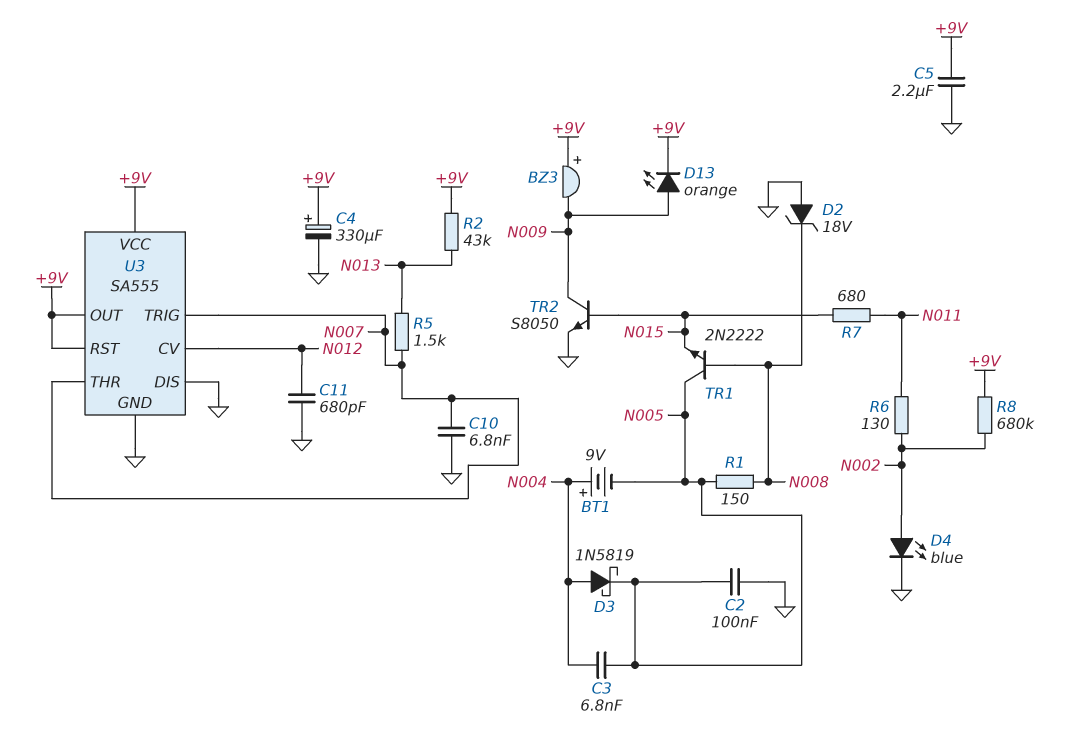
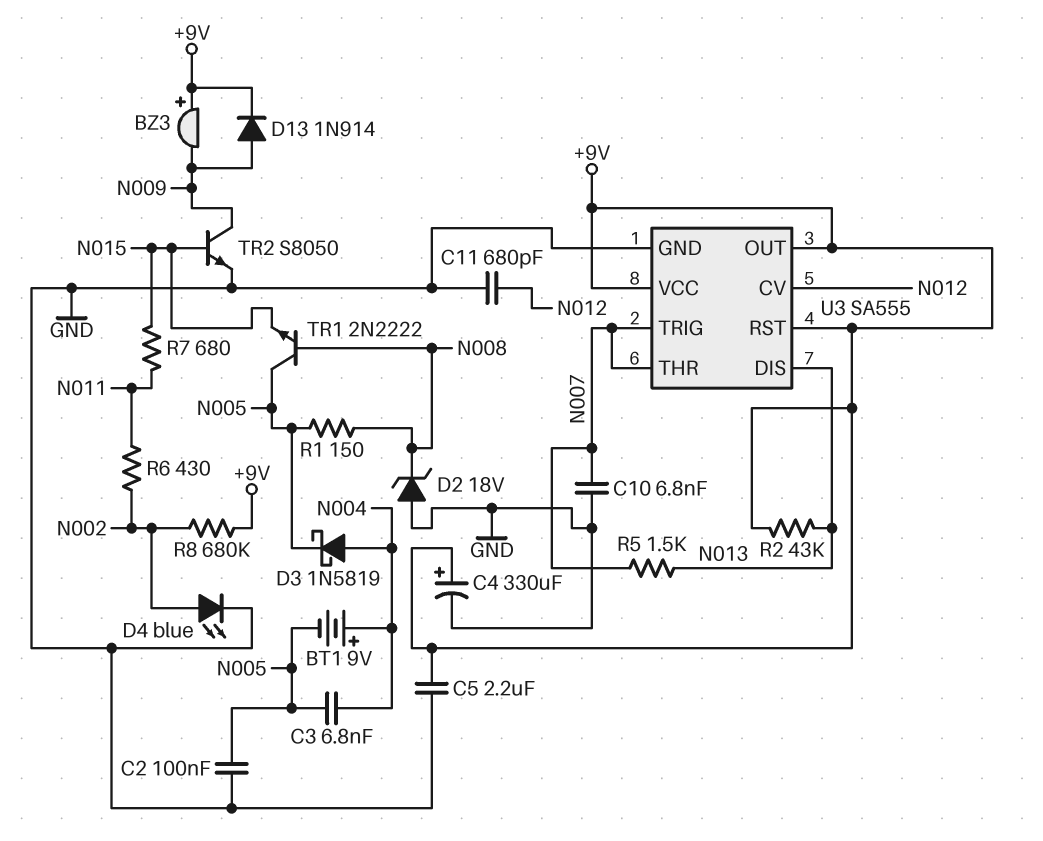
D13: LED orange (A N009, K +9V) -> diode 1N914 (A N009, K +9V)
R6: 130 (N002, N011) -> 430 (N002, N011)
U3 pin DIS: GND -> N013

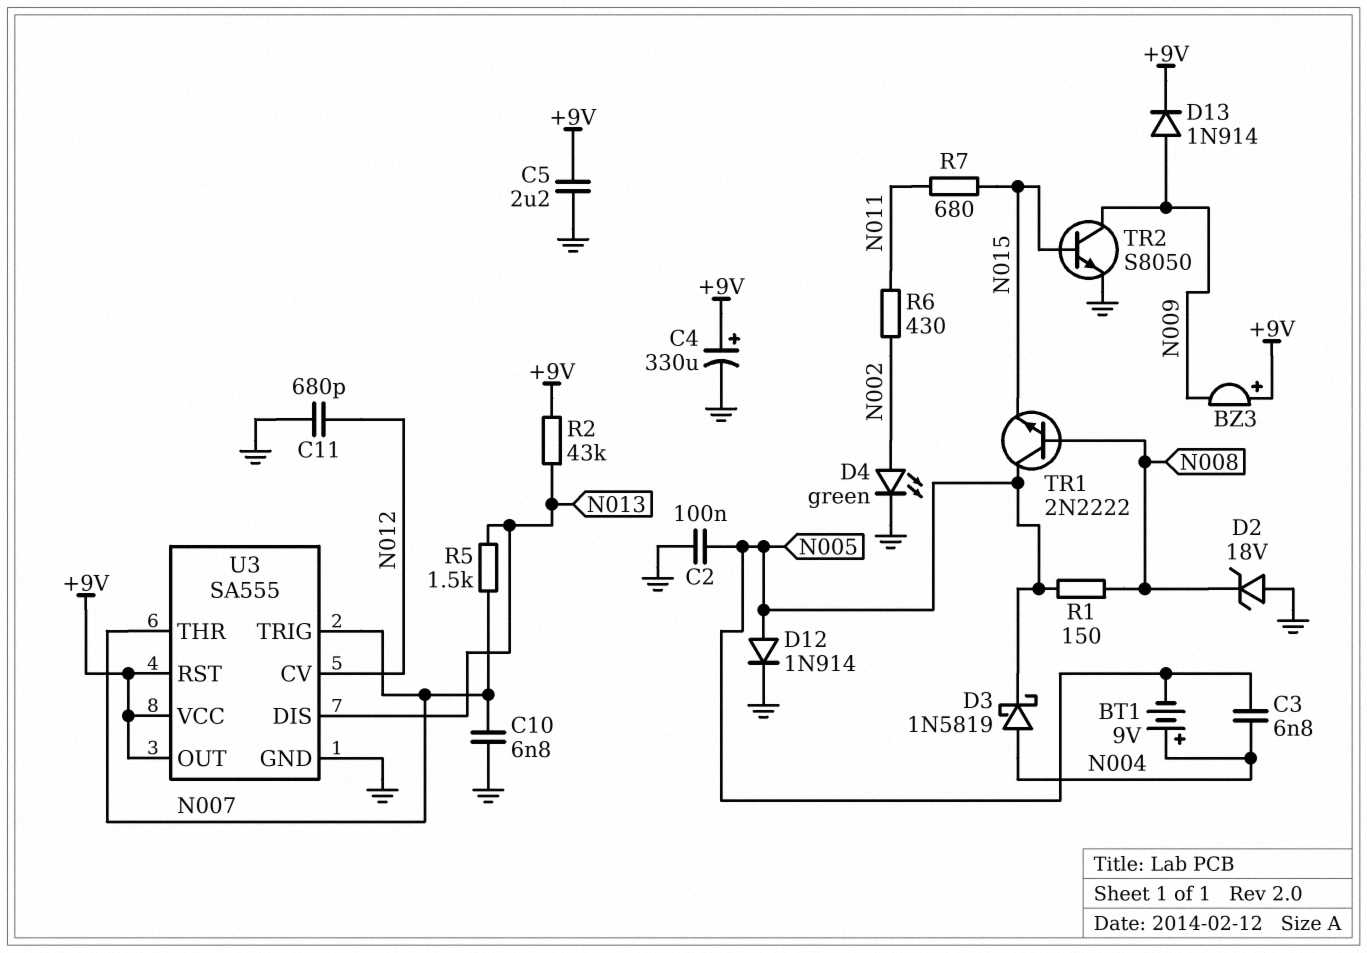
D4: LED blue (A N002, K GND) -> LED green (A N002, K GND)
D12: none -> diode 1N914 (A N005, K GND)
R8: 680k (+9V, N002) -> none

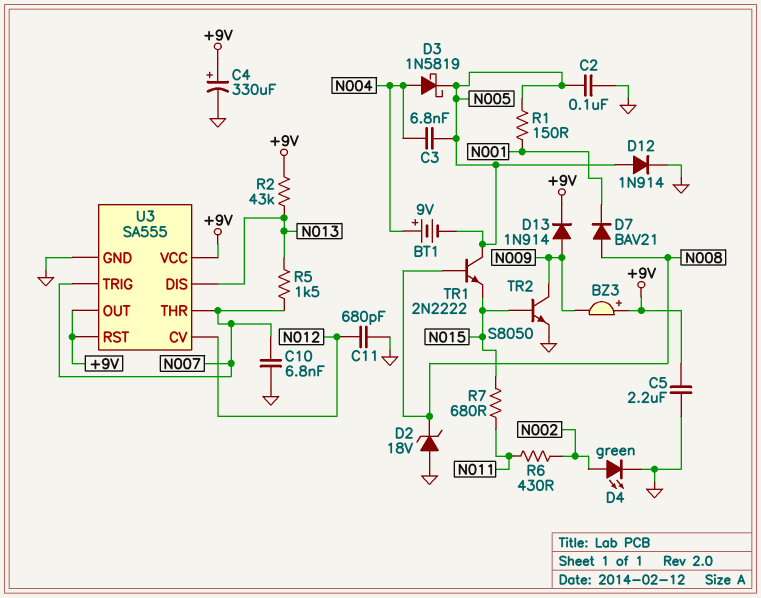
D7: none -> diode BAV21 (A N008, K N001)
R1: 150 (N005, N008) -> 150 (N001, N005)

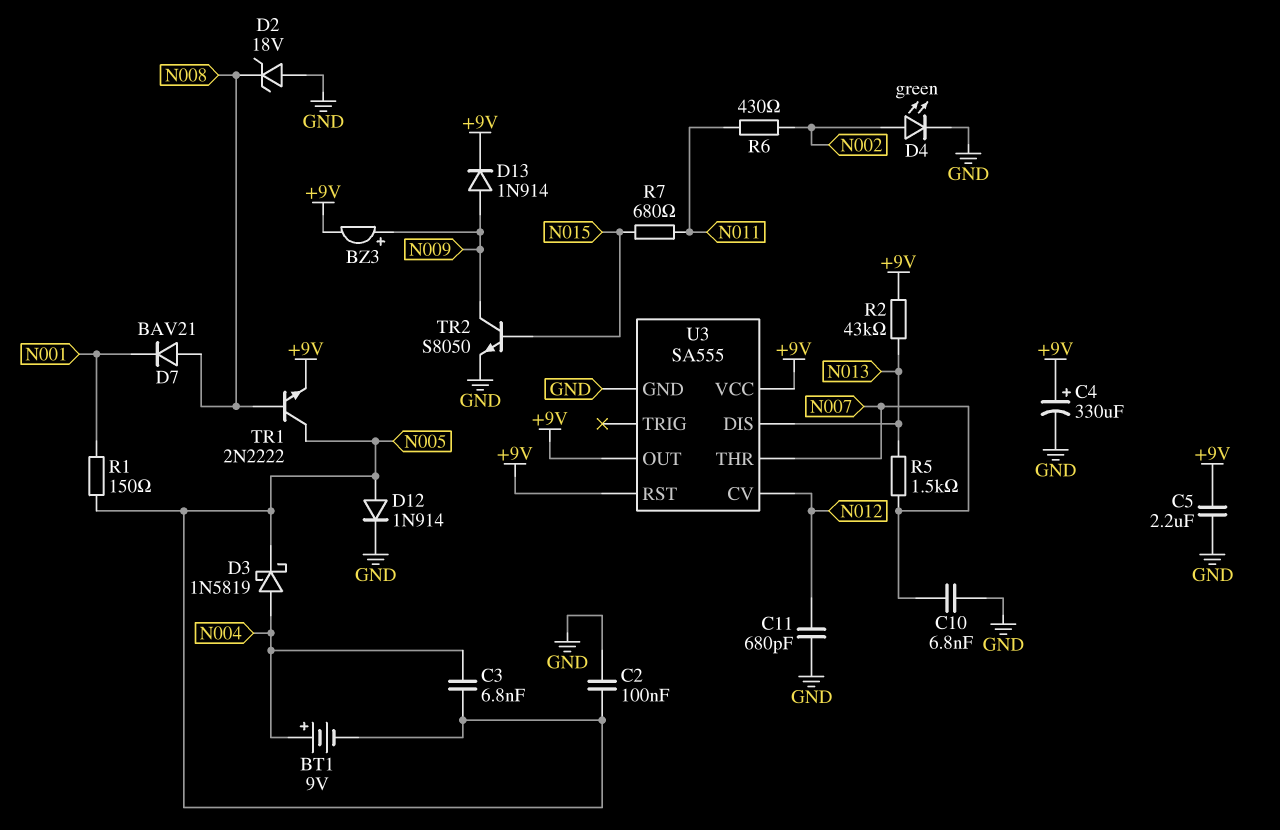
BZ3: buzzer (plus +9V, minus N009) -> buzzer (plus N009, minus +9V)
TR1: NPN 2N2222 (B N008, C N005, E N015) -> NPN 2N2222 (B N008, C N005, E +9V)
U3 pin TRIG: N007 -> none

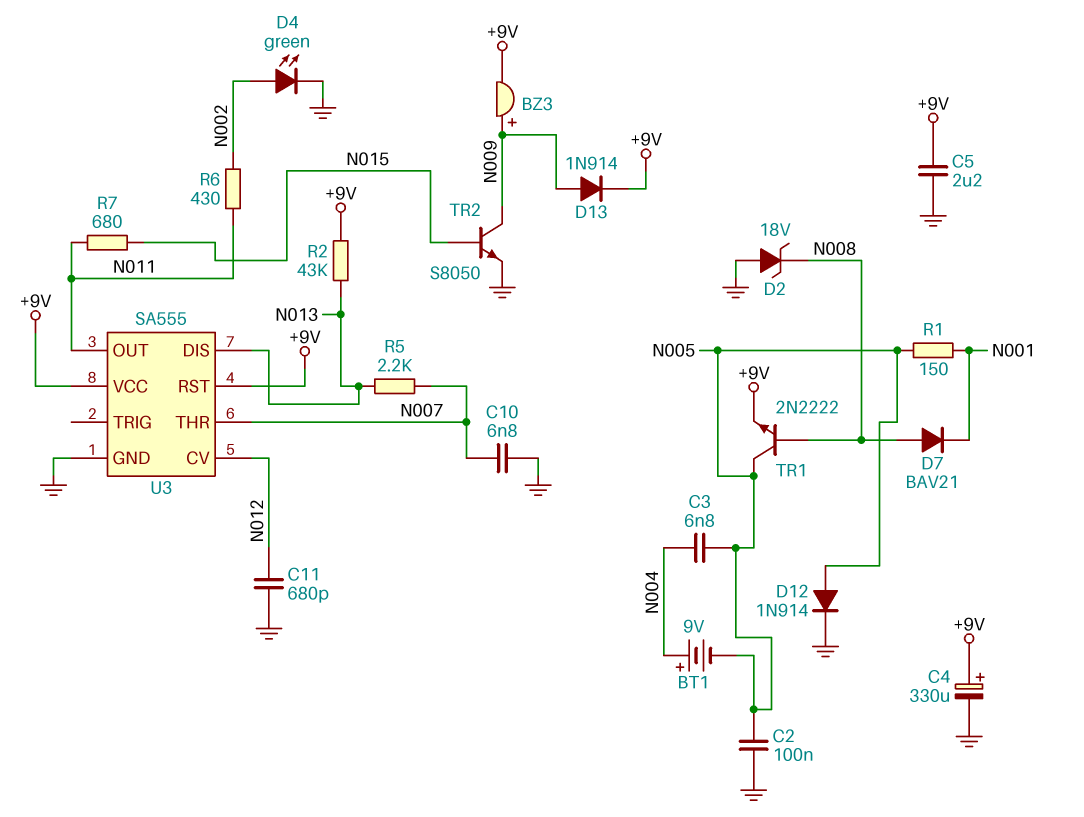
D3: schottky 1N5819 (A N004, K N005) -> none
R5: 1.5k (N007, N013) -> 2.2k (N007, N013)
U3 pin OUT: +9V -> N011

